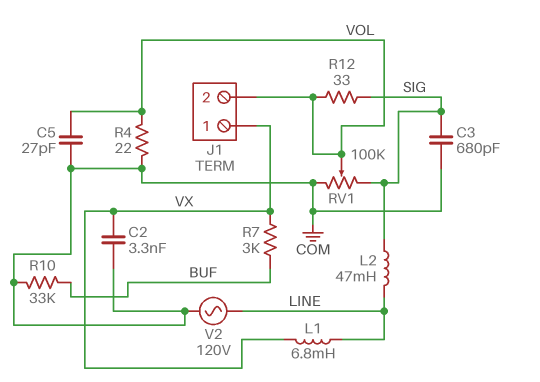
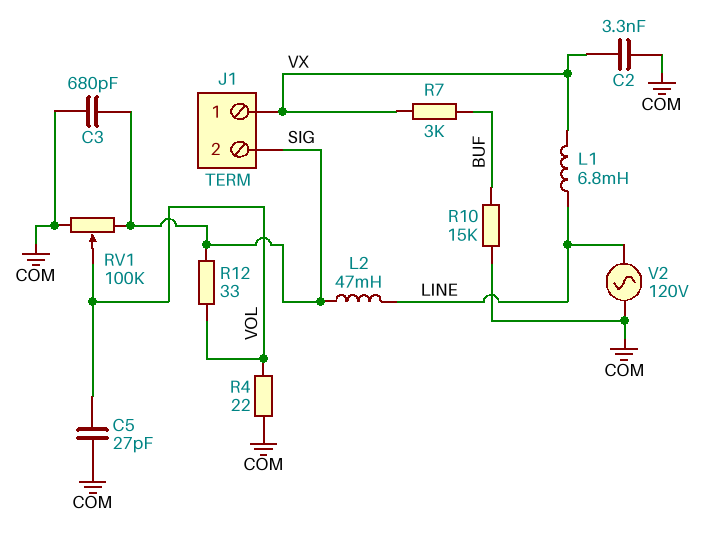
J1 pin 2: VOL -> SIG
R10: 33k (BUF, COM) -> 15k (BUF, COM)

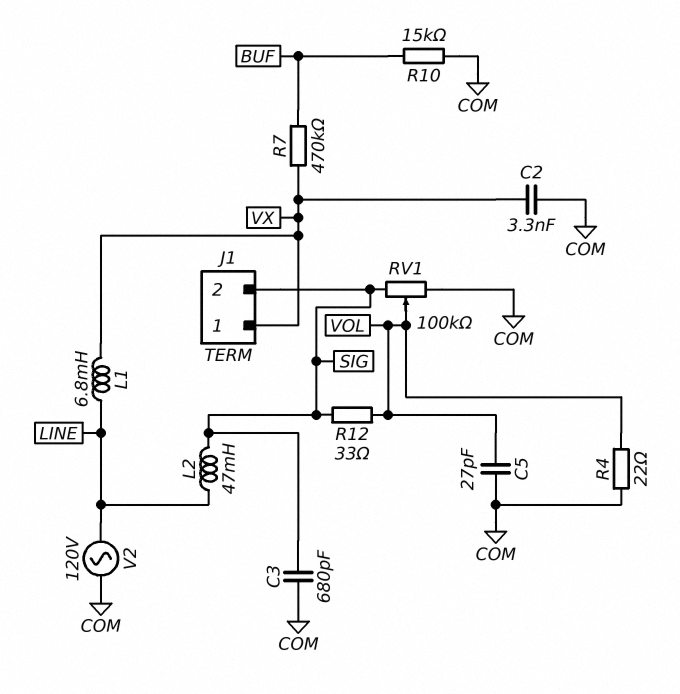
R7: 3k (BUF, VX) -> 470k (BUF, VX)

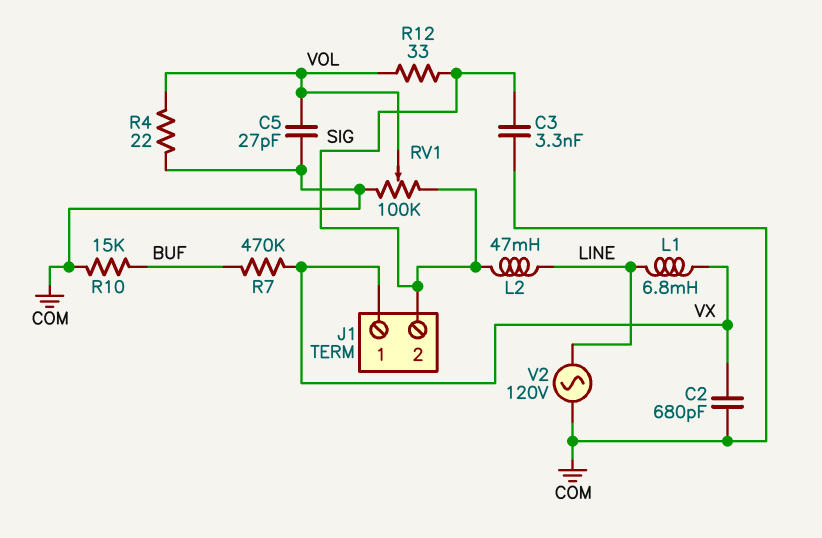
C2: 3.3nF (COM, VX) -> 680pF (COM, VX)
C3: 680pF (COM, SIG) -> 3.3nF (COM, SIG)

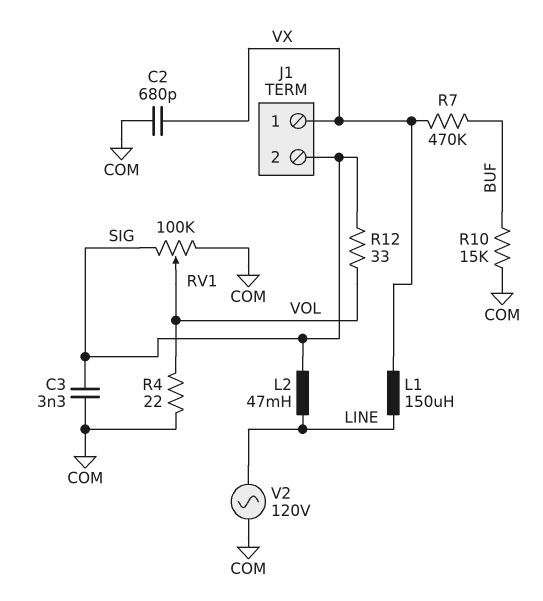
C5: 27pF (COM, VOL) -> none
L1: 6.8mH (LINE, VX) -> 150uH (LINE, VX)

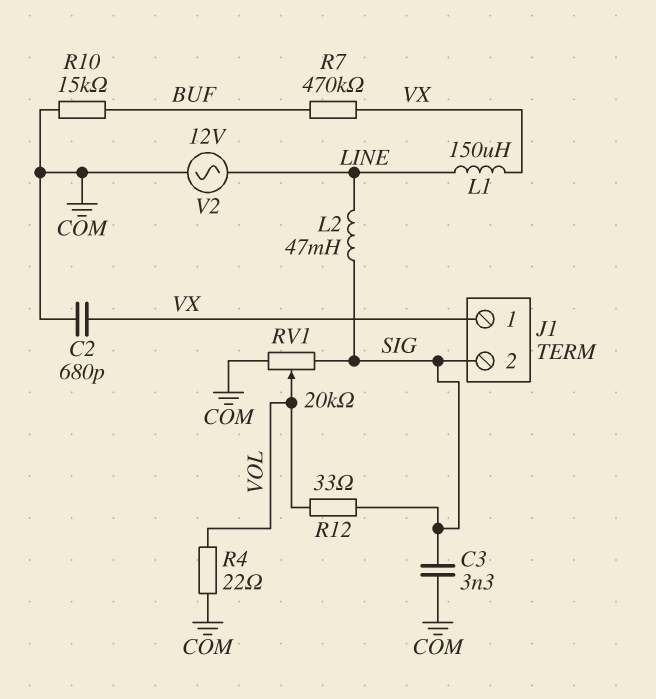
RV1: 100k (COM, SIG, wiper VOL) -> 20k (COM, SIG, wiper VOL)
V2: AC 120V (COM, LINE) -> AC 12V (COM, LINE)

